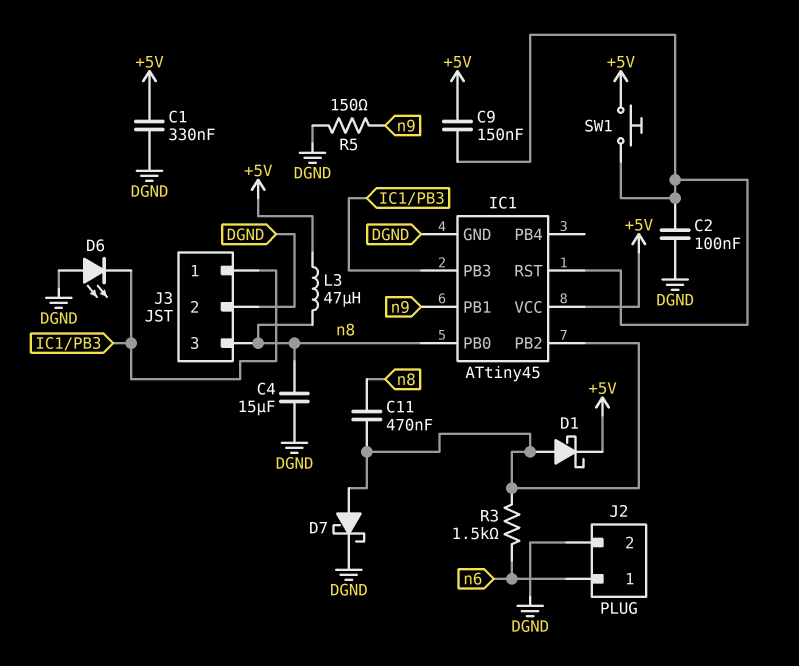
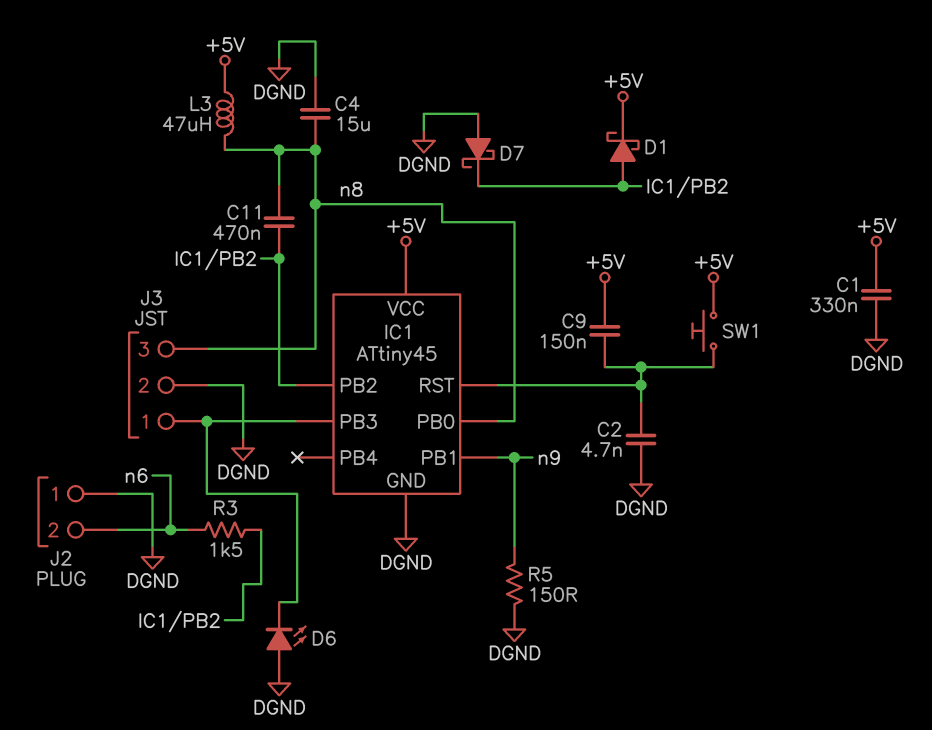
C2: 100nF (DGND, IC1/RST) -> 4.7nF (DGND, IC1/RST)
D7: schottky (A IC1/PB2, K DGND) -> schottky (A DGND, K IC1/PB2)
J2 pin 1: n6 -> DGND
J2 pin 2: DGND -> n6

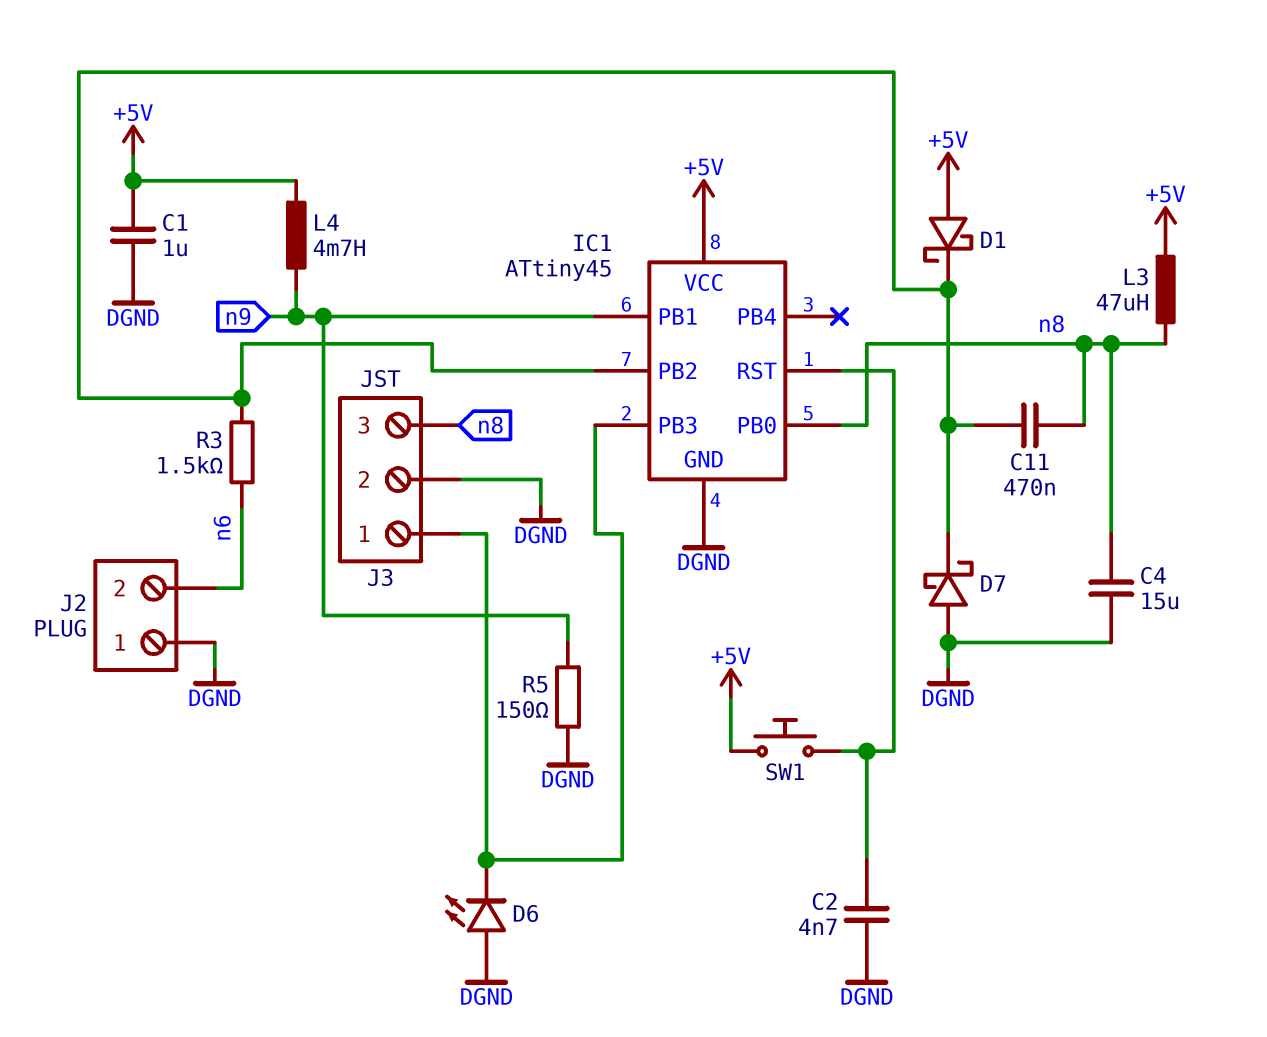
C1: 330nF (+5V, DGND) -> 1uF (+5V, DGND)
C9: 150nF (+5V, IC1/RST) -> none
D1: schottky (A IC1/PB2, K +5V) -> schottky (A +5V, K IC1/PB2)
L4: none -> 4.7mH (+5V, n9)

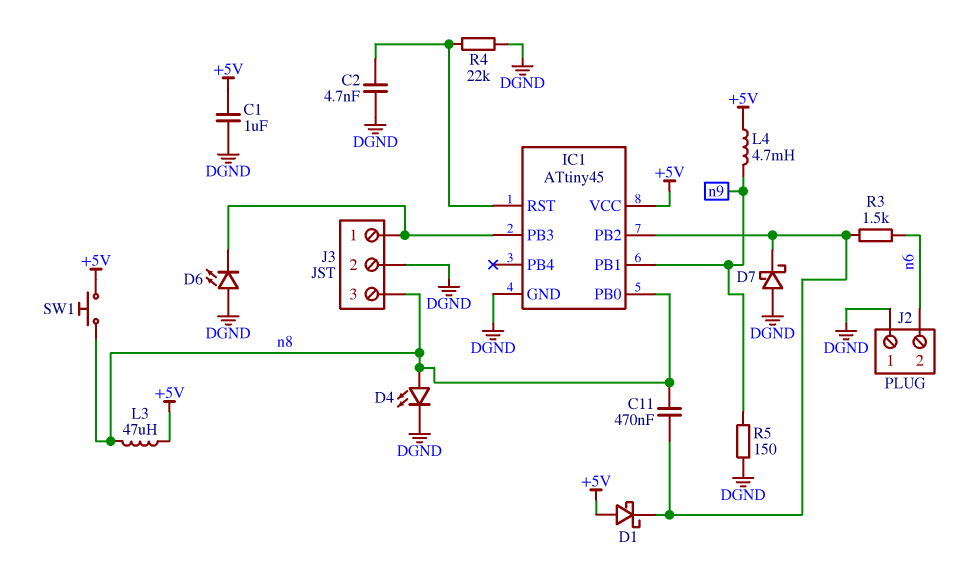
C4: 15uF (DGND, n8) -> none
D4: none -> LED (A n8, K DGND)
R4: none -> 22k (DGND, IC1/RST)
SW1: button (+5V, IC1/RST) -> button (+5V, n8)

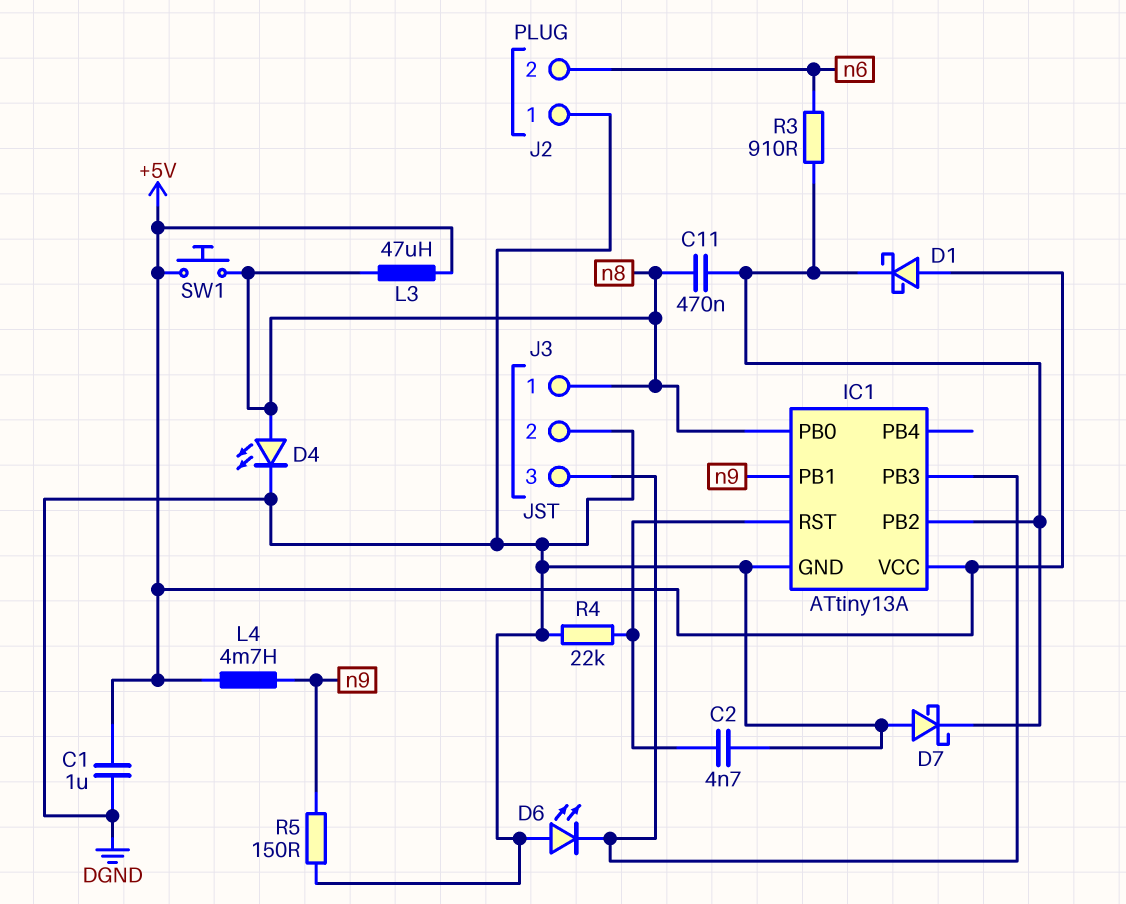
IC1: ATtiny45 -> ATtiny13A
J3 pin 1: IC1/PB3 -> n8
J3 pin 3: n8 -> IC1/PB3
R3: 1.5k (IC1/PB2, n6) -> 910 (IC1/PB2, n6)

